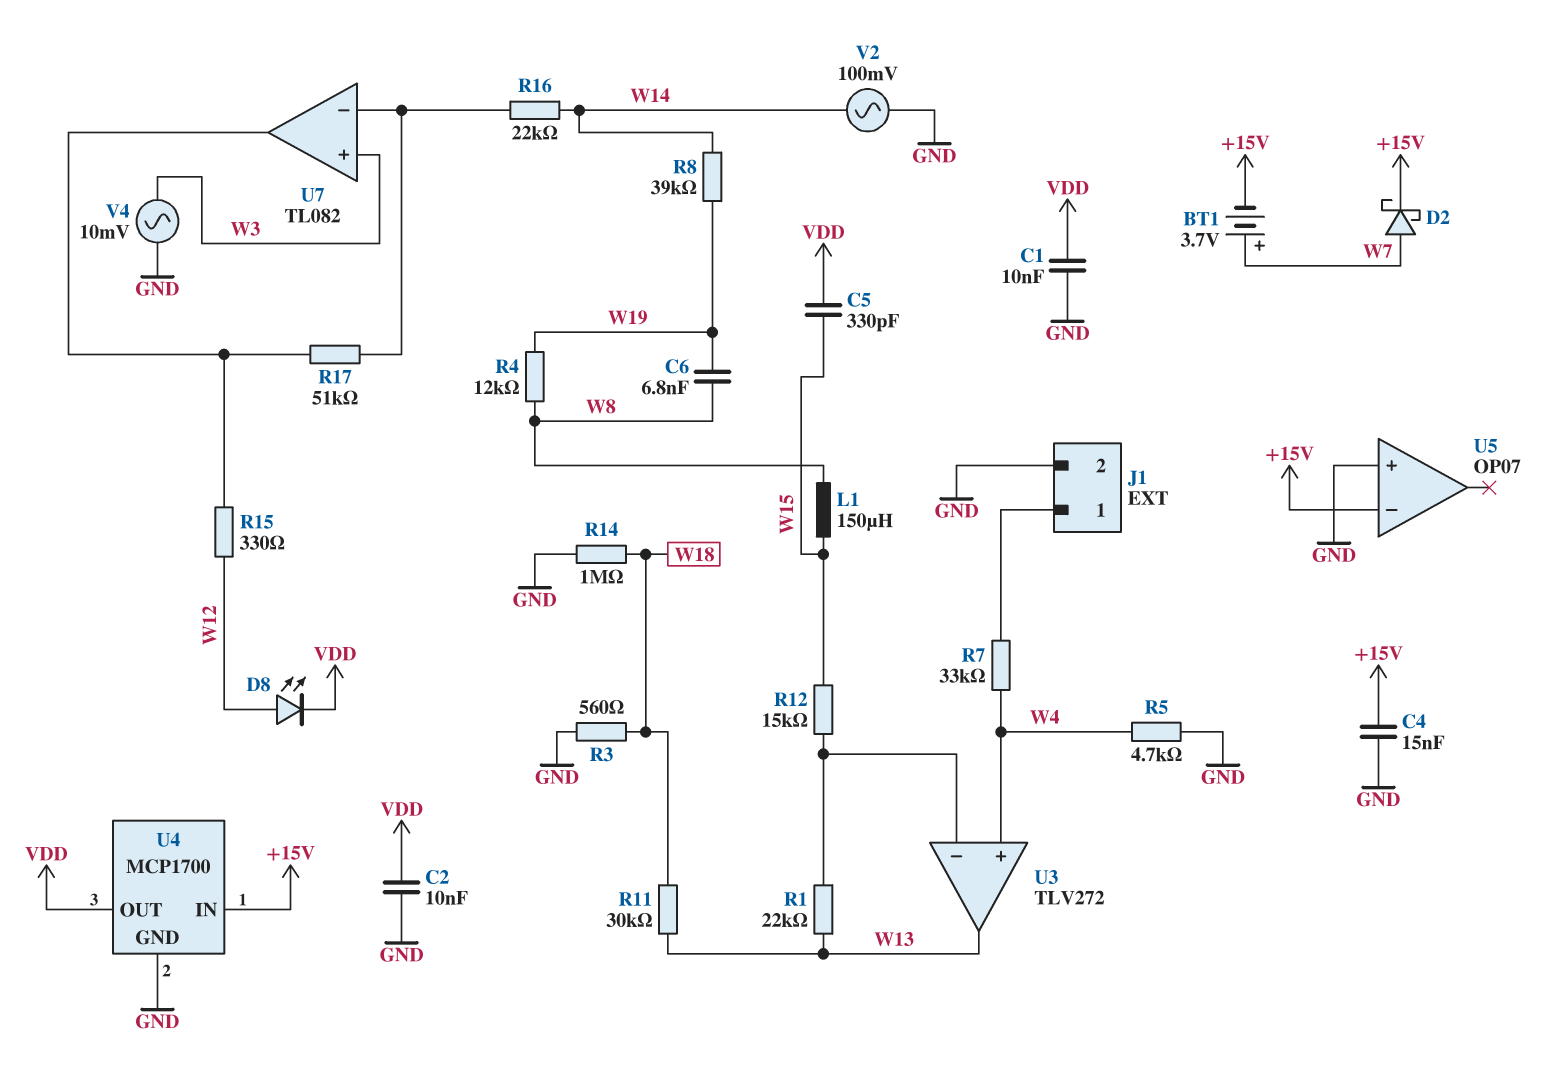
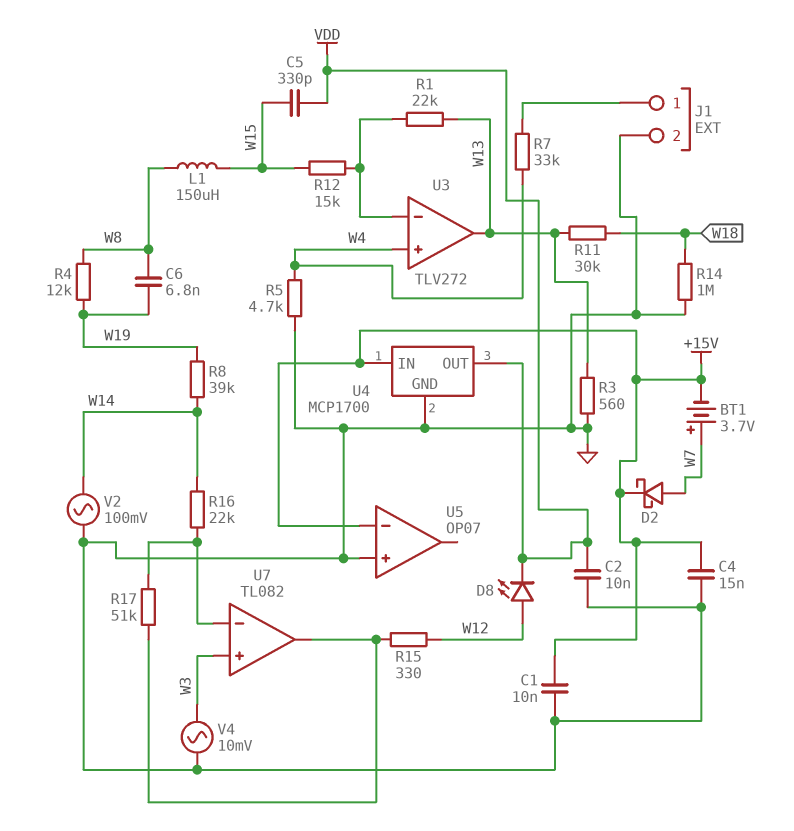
C1: 10nF (GND, VDD) -> 10nF (+15V, GND)
R3: 560 (GND, W18) -> 560 (GND, W13)

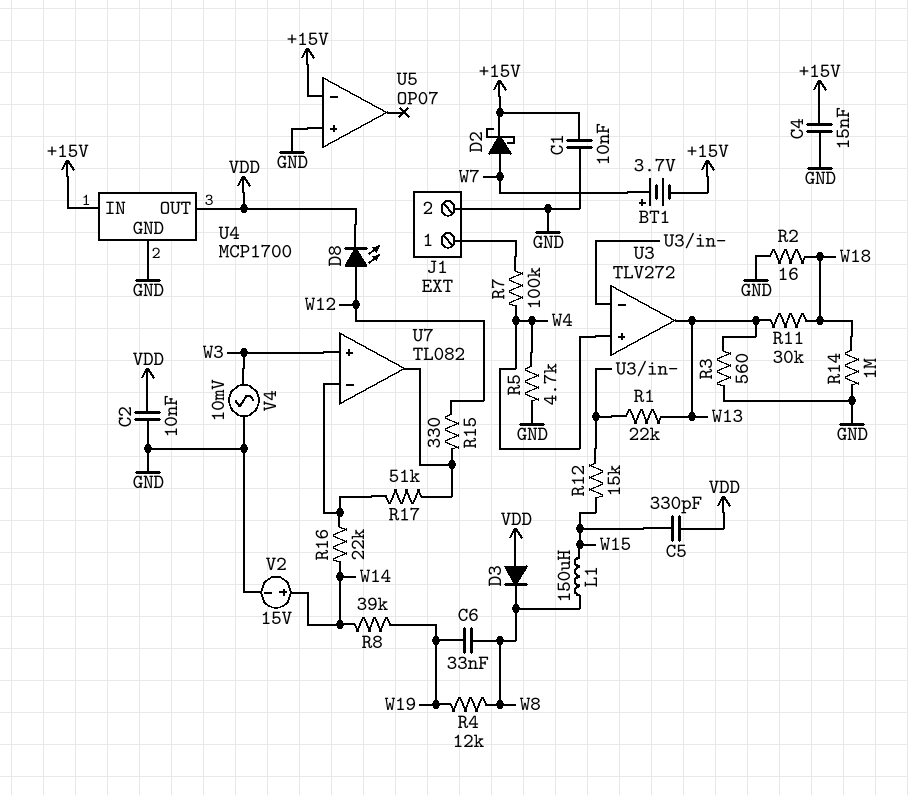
C6: 6.8nF (W8, W19) -> 33nF (W8, W19)
D3: none -> diode (A VDD, K W8)
R2: none -> 16 (GND, W18)
R7: 33k (J1/1, W4) -> 100k (J1/1, W4)
V2: AC 100mV (GND, W14) -> 15V (plus W14, minus GND)

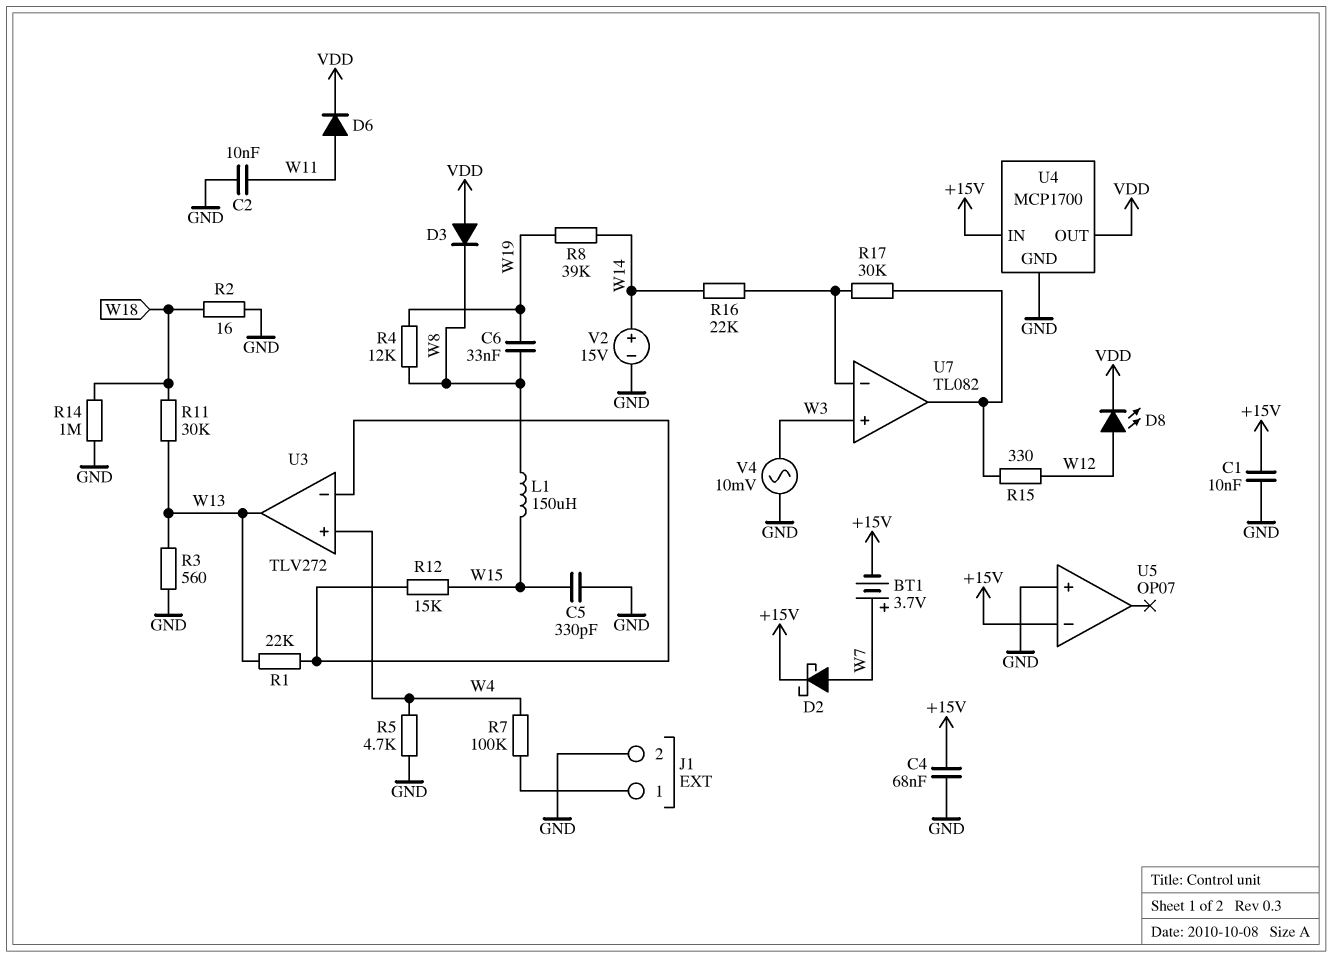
C2: 10nF (GND, VDD) -> 10nF (GND, W11)
C4: 15nF (+15V, GND) -> 68nF (+15V, GND)
C5: 330pF (VDD, W15) -> 330pF (GND, W15)
D6: none -> diode (A W11, K VDD)
R17: 51k (U7/in-, U7/out) -> 30k (U7/in-, U7/out)

